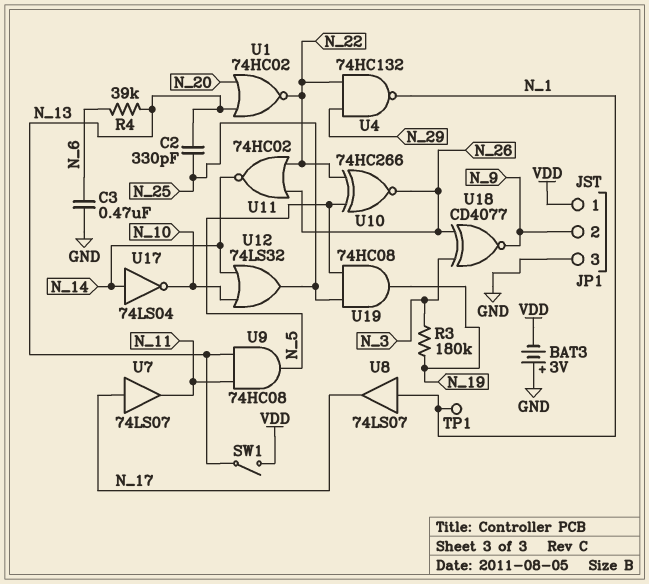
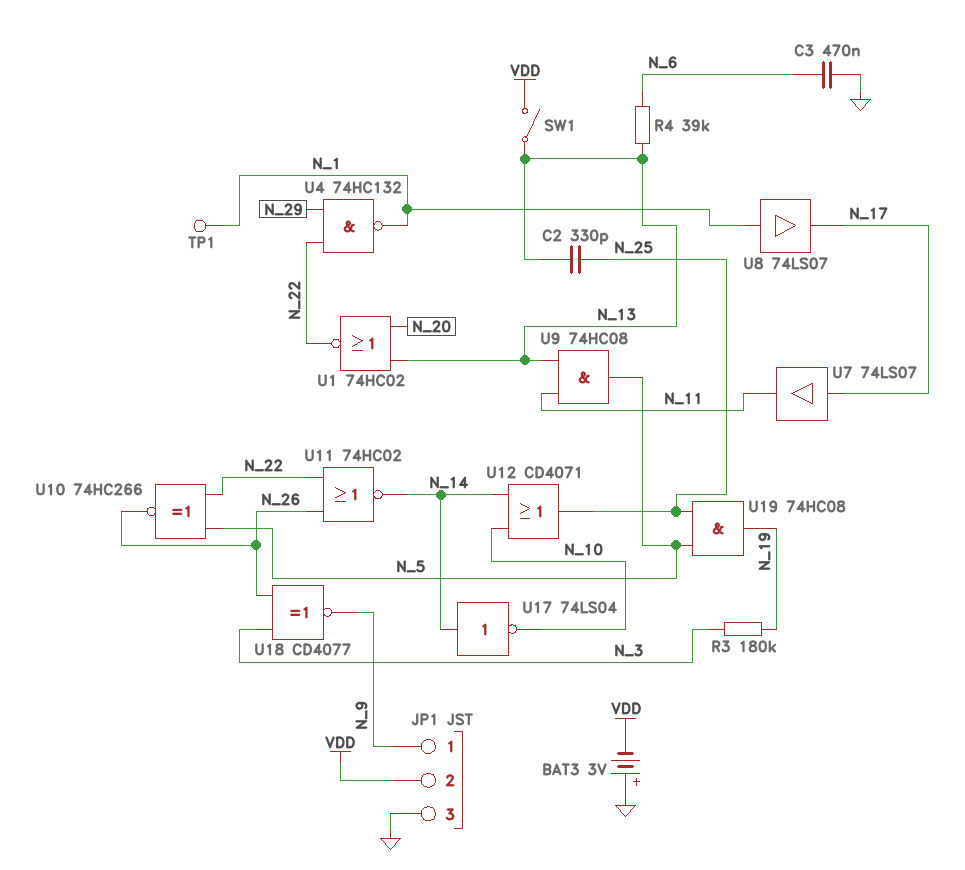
JP1 pin 1: VDD -> N_9
JP1 pin 2: N_9 -> VDD
U12: OR 74LS32 (in N_10, in N_14, out N_25) -> OR CD4071 (in N_10, in N_14, out N_25)

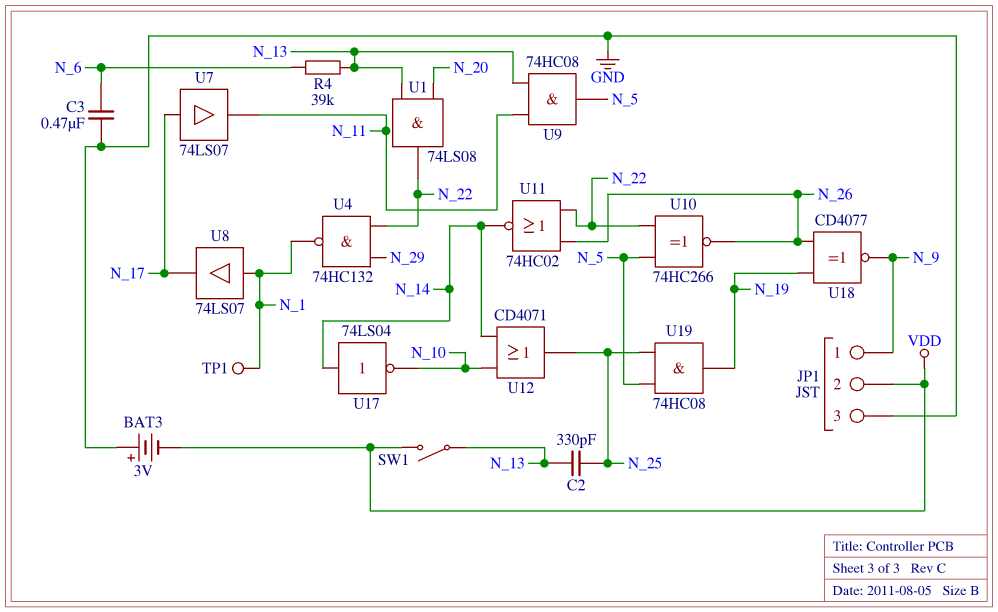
R3: 180k (N_3, N_19) -> none
U1: NOR 74HC02 (in N_13, in N_20, out N_22) -> AND 74LS08 (in N_13, in N_20, out N_22)
U18: XNOR CD4077 (in N_3, in N_26, out N_9) -> XNOR CD4077 (in N_19, in N_26, out N_9)

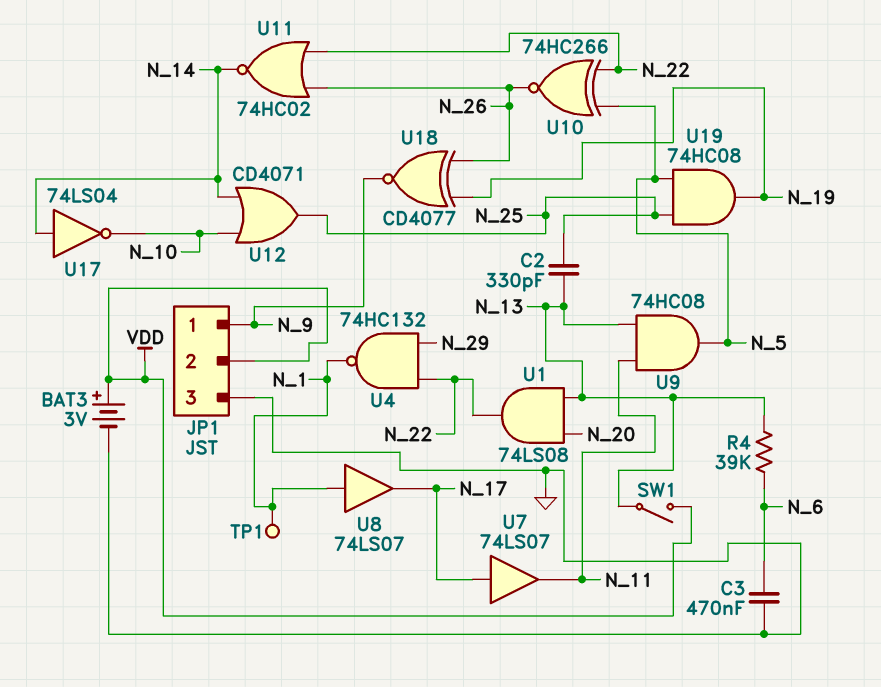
BAT3: 3V (plus GND, minus VDD) -> 3V (plus VDD, minus GND)

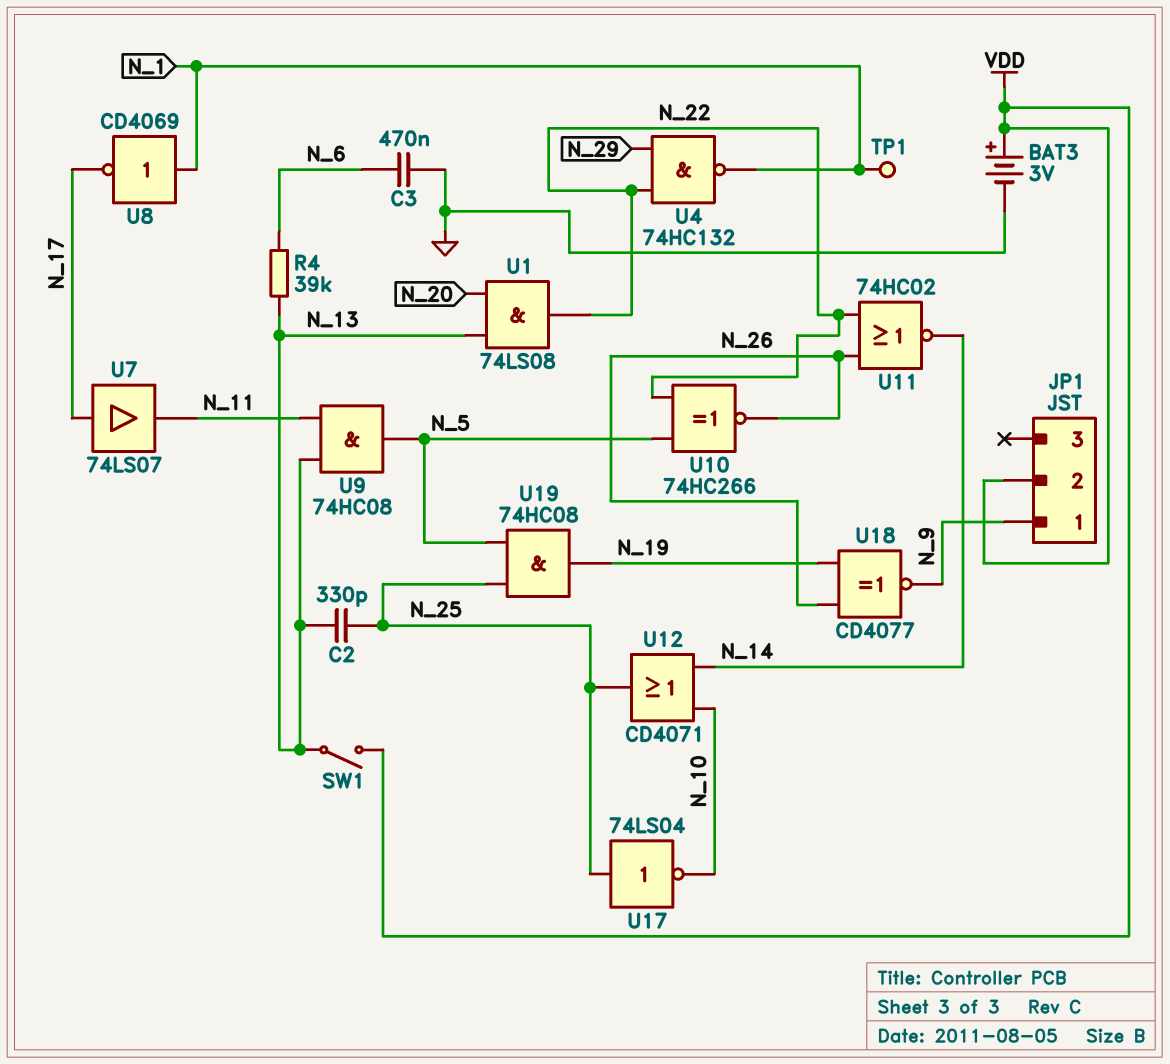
JP1 pin 3: GND -> none
U8: buffer 74LS07 (in N_1, out N_17) -> NOT CD4069 (in N_1, out N_17)
U17: NOT 74LS04 (in N_14, out N_10) -> NOT 74LS04 (in N_25, out N_10)

